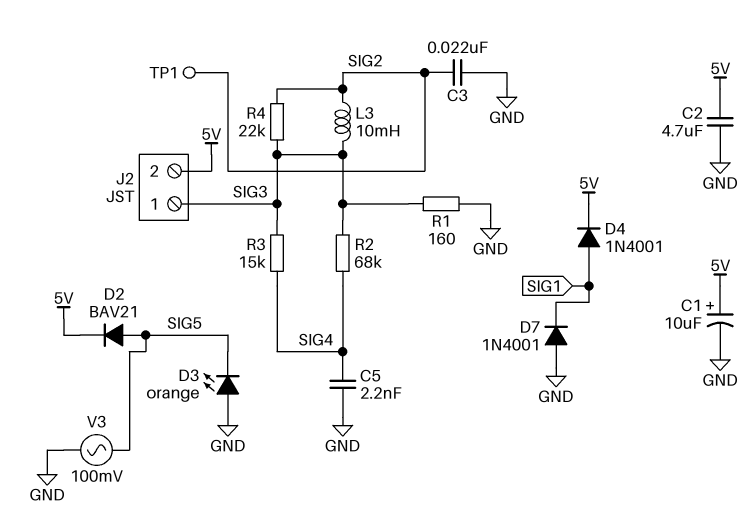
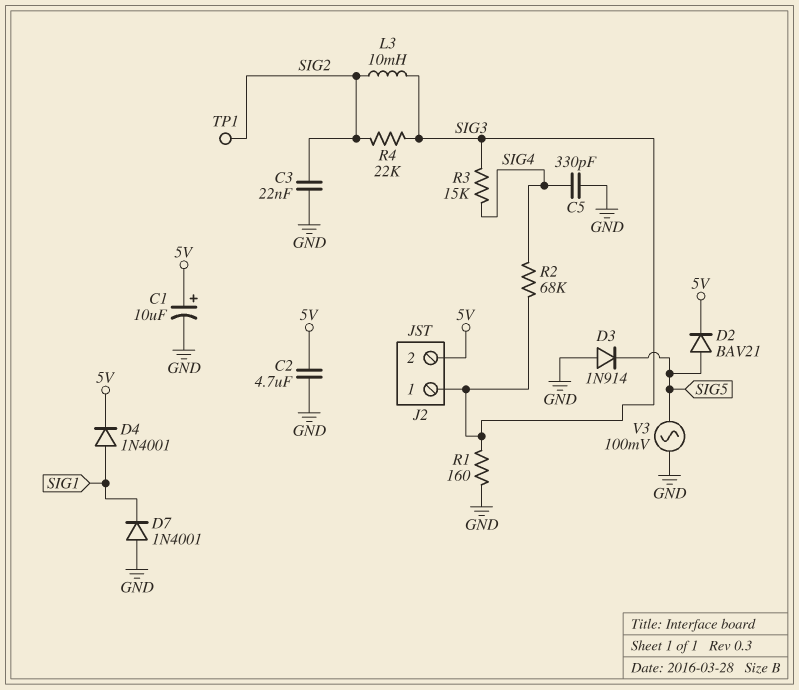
C5: 2.2nF (GND, SIG4) -> 330pF (GND, SIG4)
D3: LED orange (A GND, K SIG5) -> diode 1N914 (A GND, K SIG5)

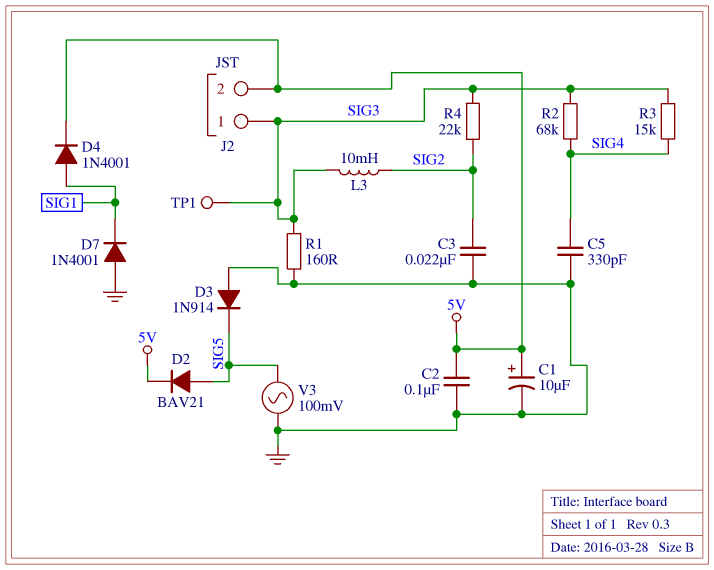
C2: 4.7uF (5V, GND) -> 100nF (5V, GND)
TP1: test point (SIG2) -> test point (SIG3)

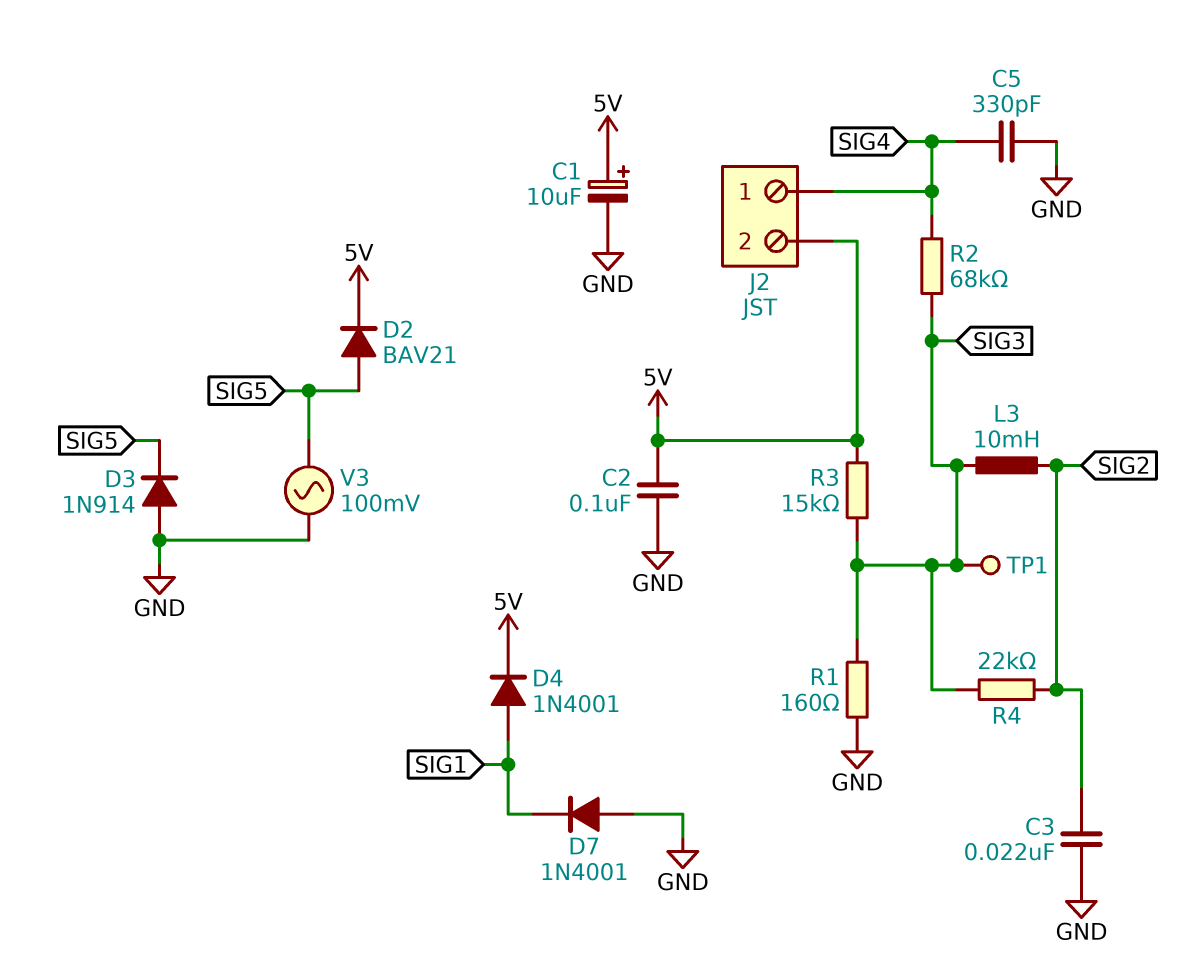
J2 pin 1: SIG3 -> SIG4
R3: 15k (SIG3, SIG4) -> 15k (5V, SIG3)

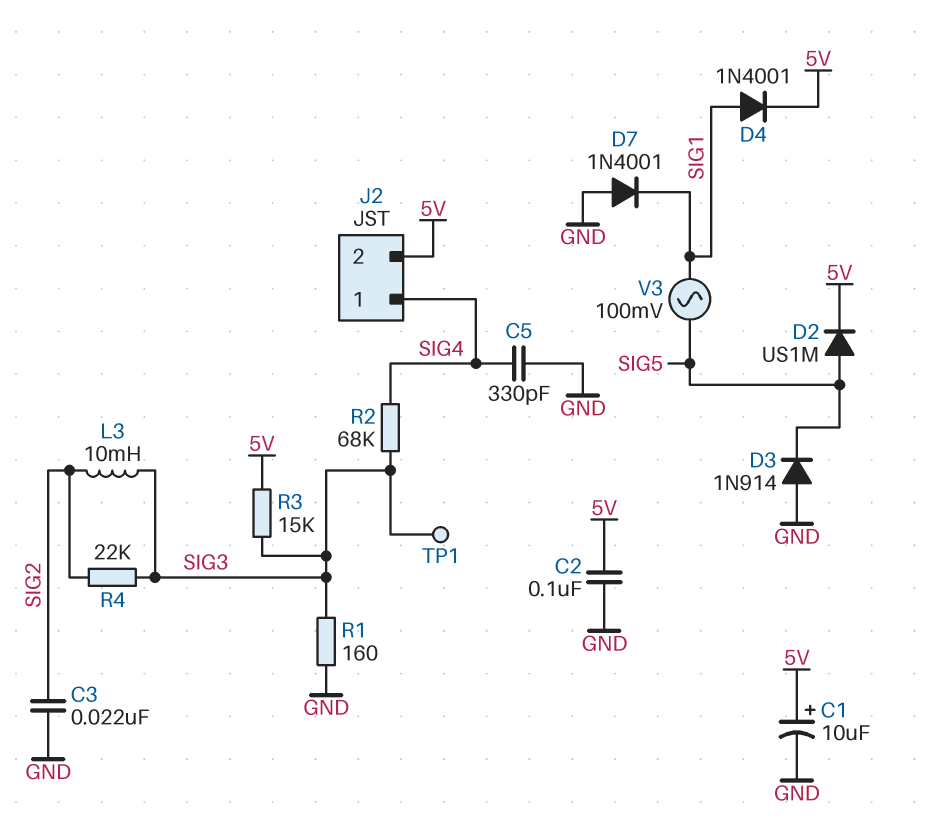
D2: diode BAV21 (A SIG5, K 5V) -> diode US1M (A SIG5, K 5V)
V3: AC 100mV (GND, SIG5) -> AC 100mV (SIG1, SIG5)

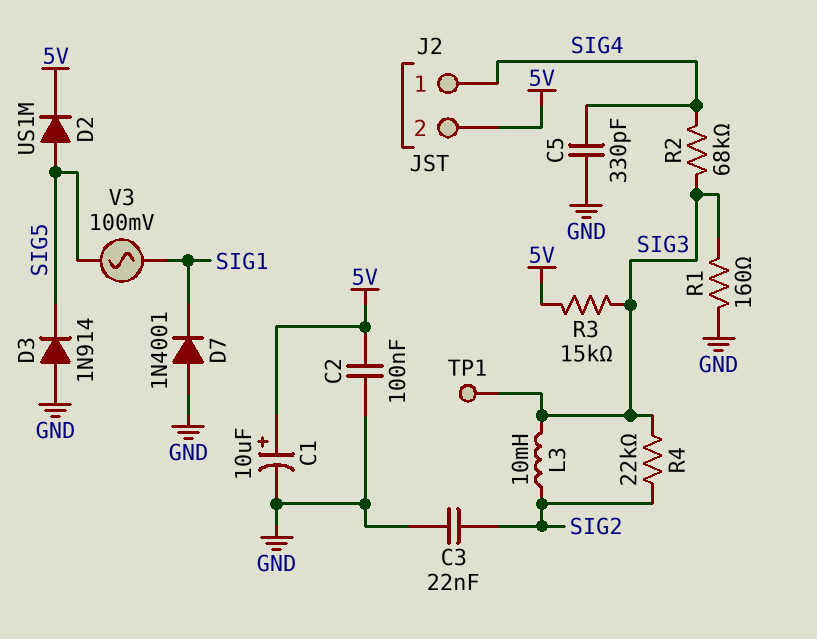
D4: diode 1N4001 (A SIG1, K 5V) -> none

